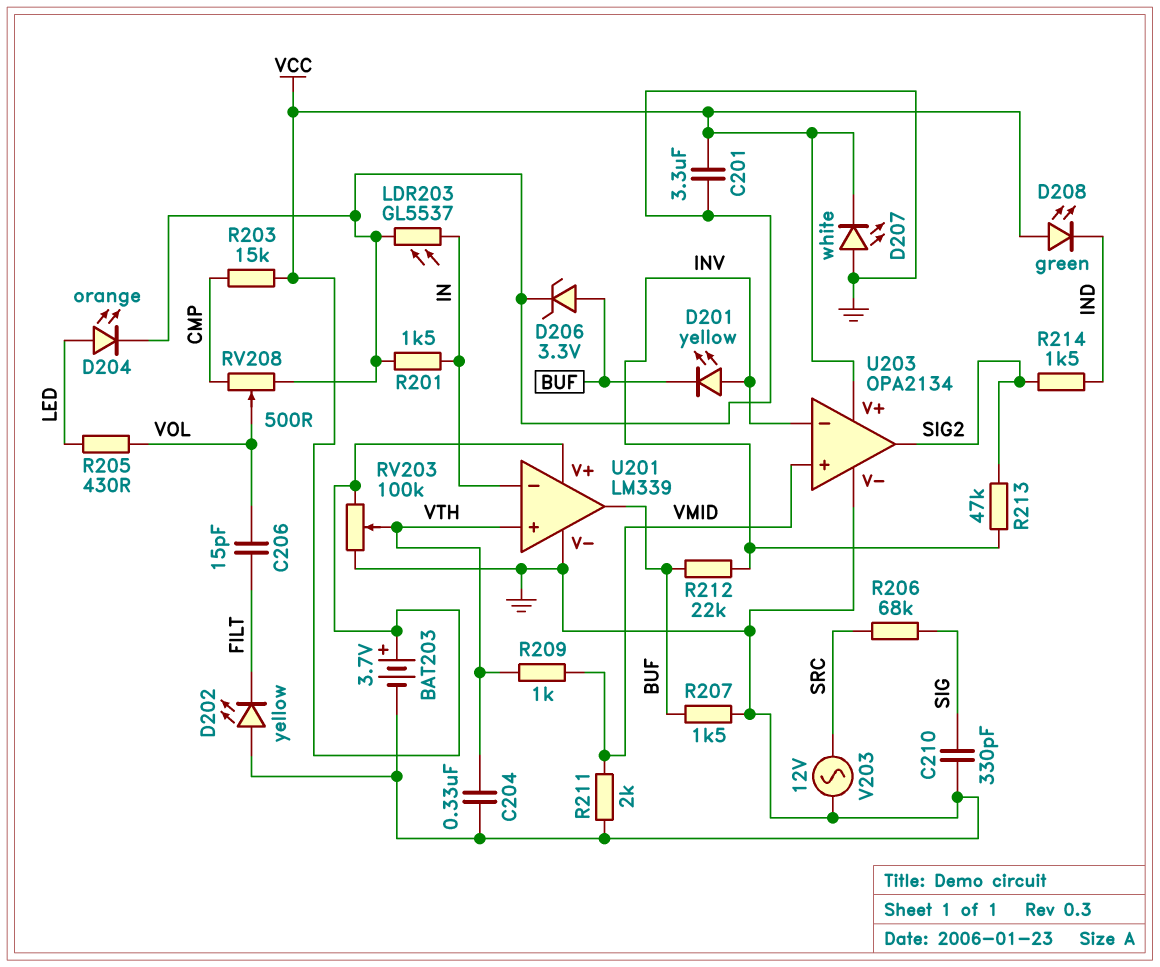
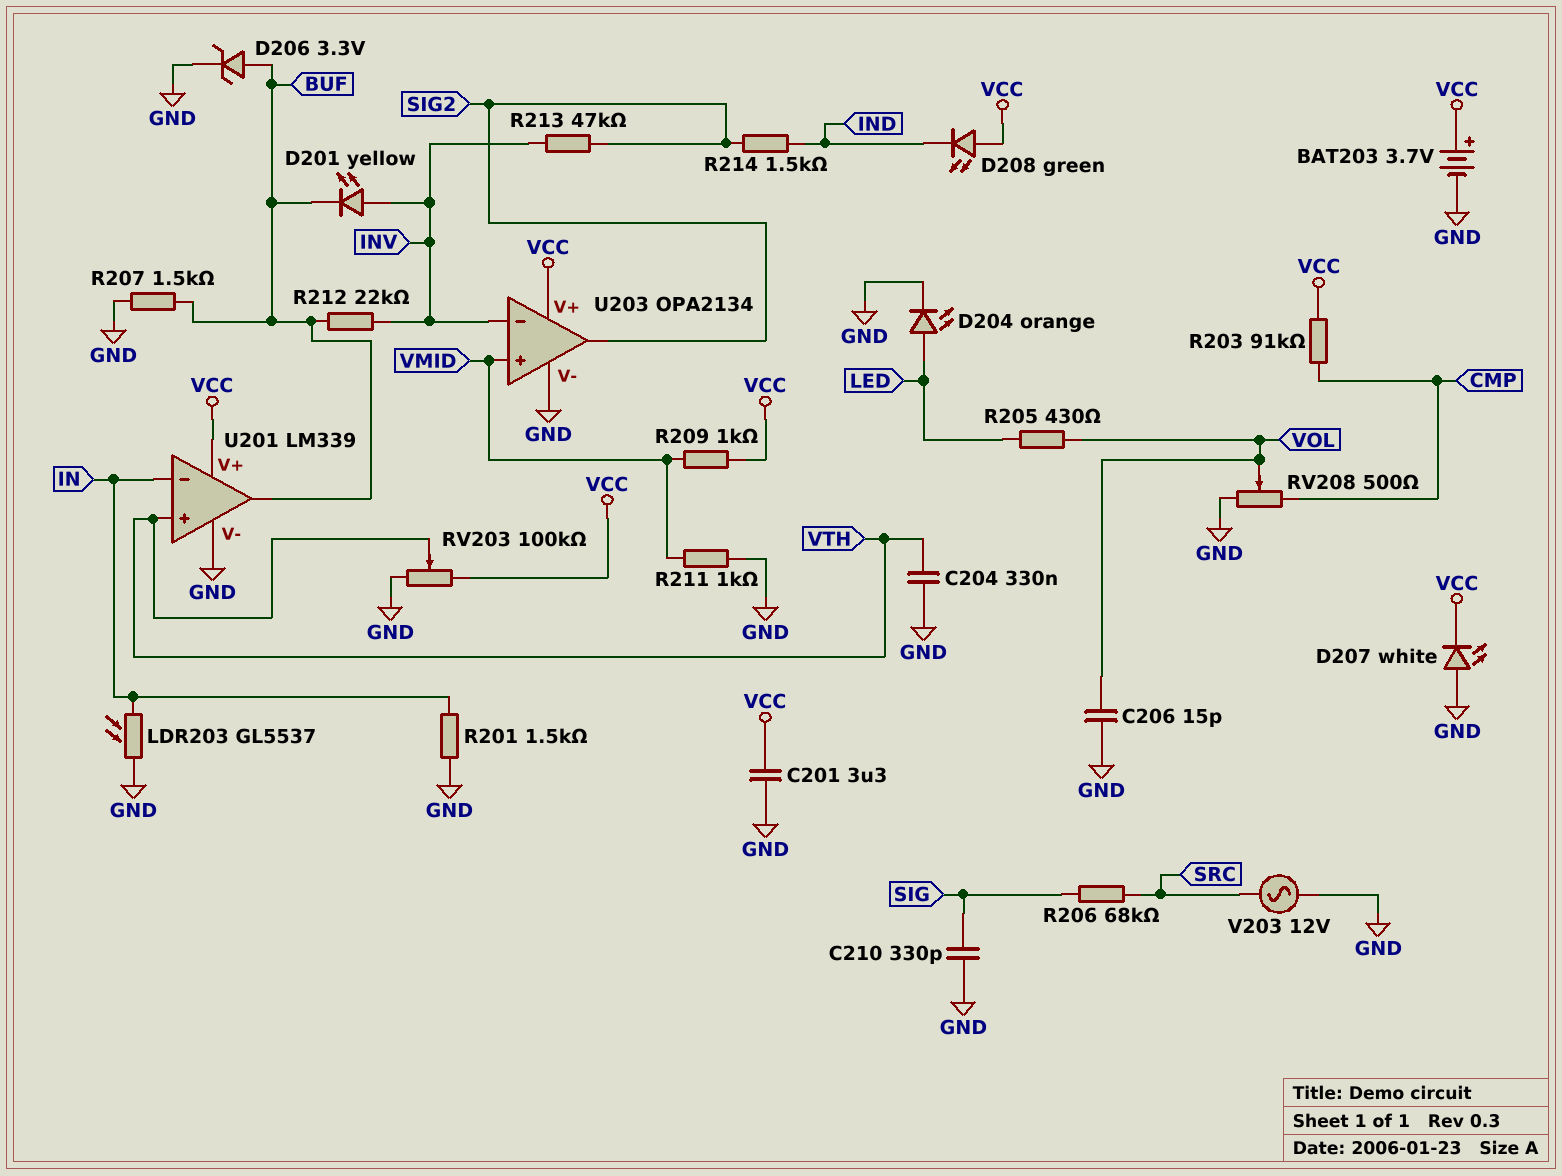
C206: 15pF (FILT, VOL) -> 15pF (GND, VOL)
D202: LED yellow (A GND, K FILT) -> none
R203: 15k (CMP, VCC) -> 91k (CMP, VCC)
R209: 1k (VMID, VTH) -> 1k (VCC, VMID)
R211: 2k (GND, VMID) -> 1k (GND, VMID)

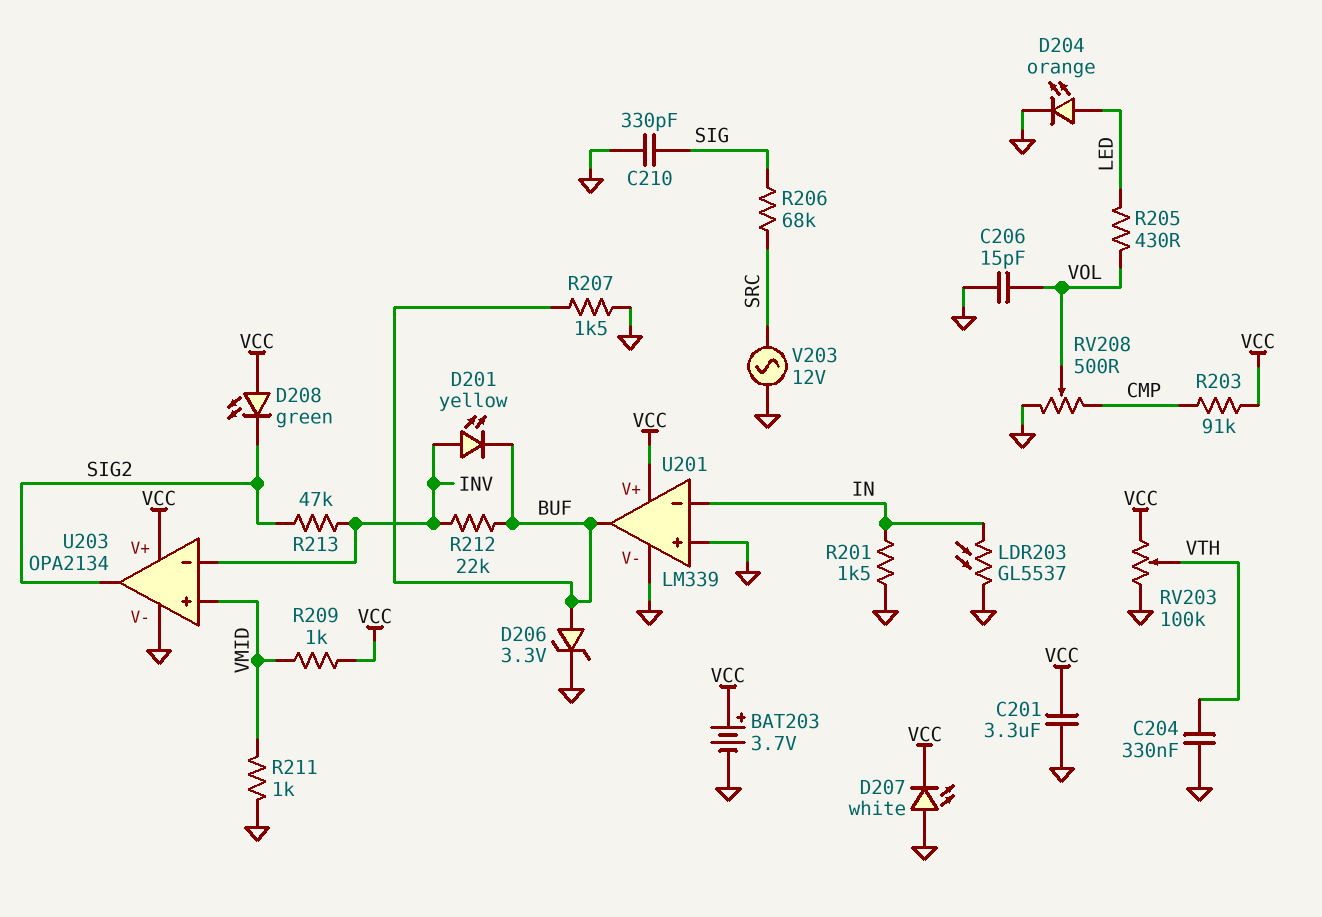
D208: LED green (A VCC, K IND) -> LED green (A VCC, K SIG2)
R214: 1.5k (IND, SIG2) -> none
U201 pin in+: VTH -> GND

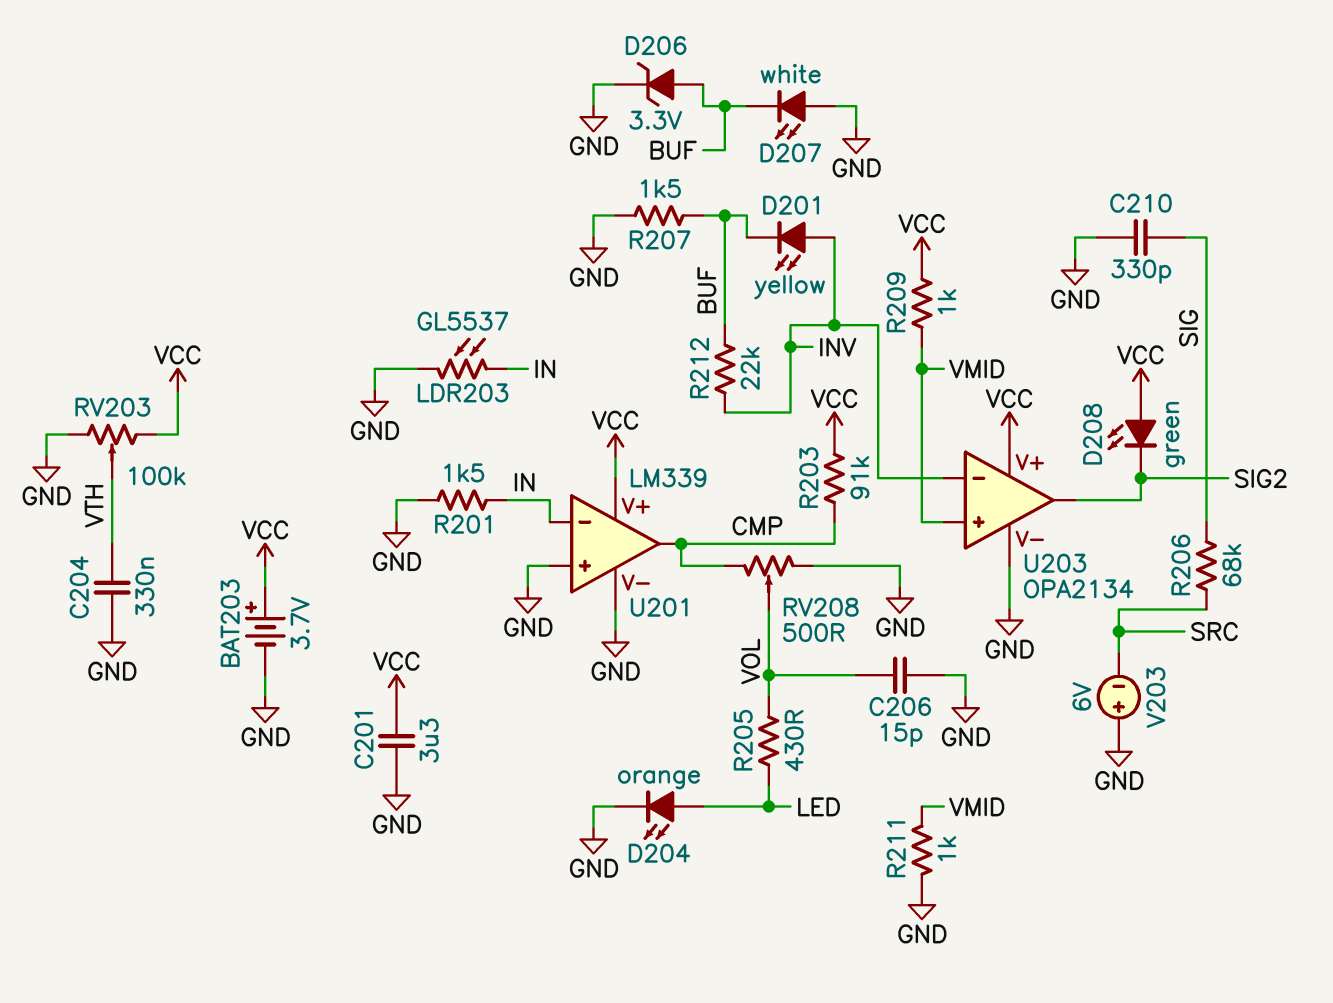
D207: LED white (A GND, K VCC) -> LED white (A GND, K BUF)
R213: 47k (INV, SIG2) -> none
U201 pin out: BUF -> CMP
V203: AC 12V (GND, SRC) -> 6V (plus GND, minus SRC)

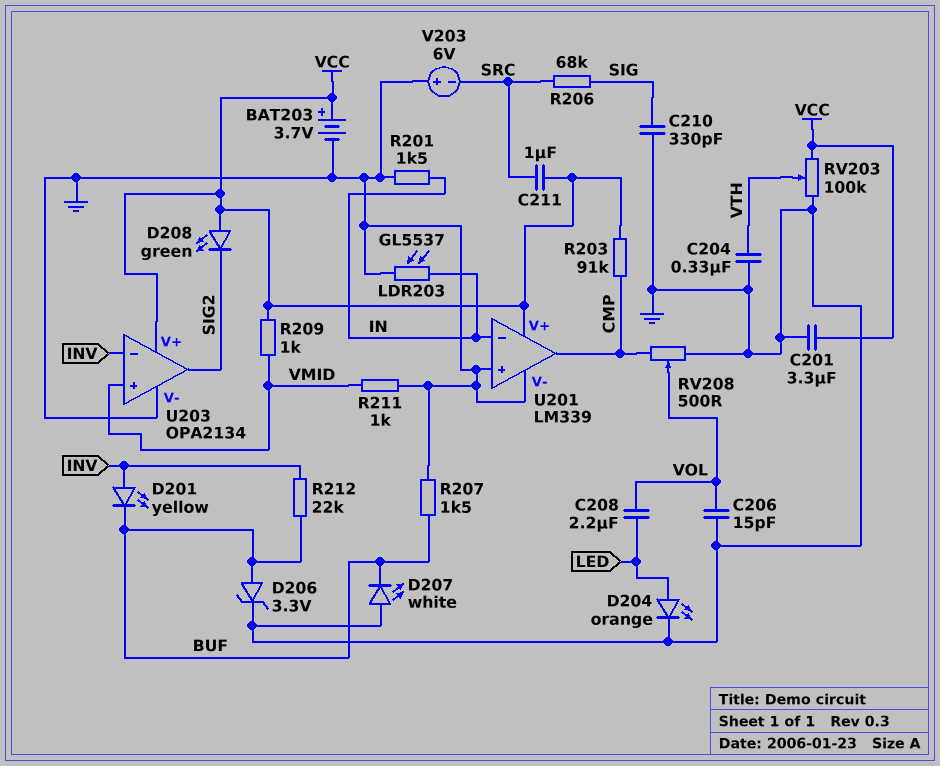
C208: none -> 2.2uF (LED, VOL)
C211: none -> 1uF (SRC, VCC)
R205: 430 (LED, VOL) -> none

